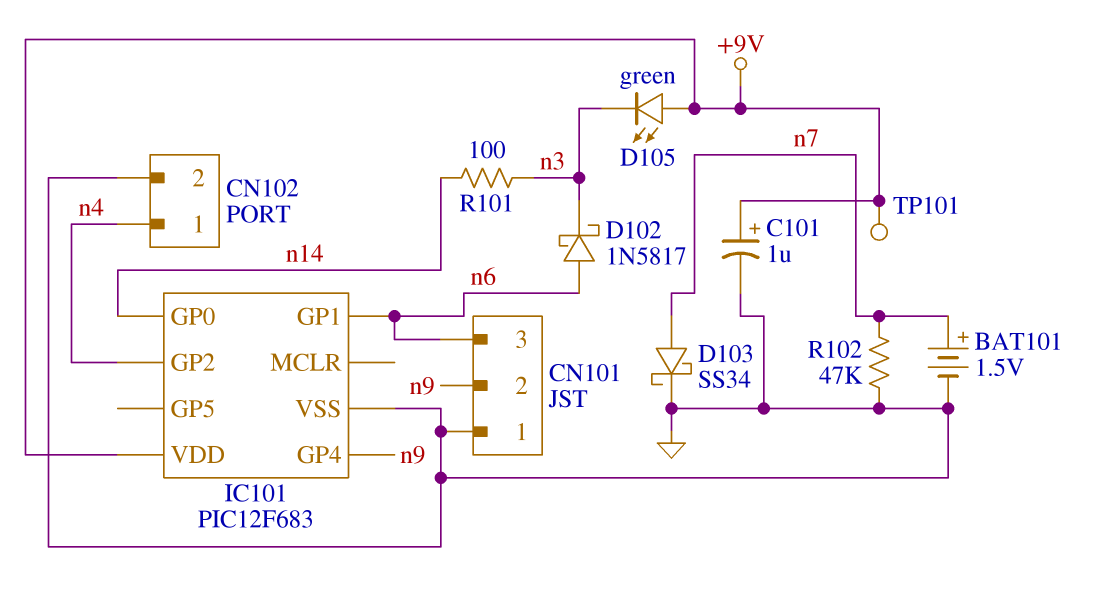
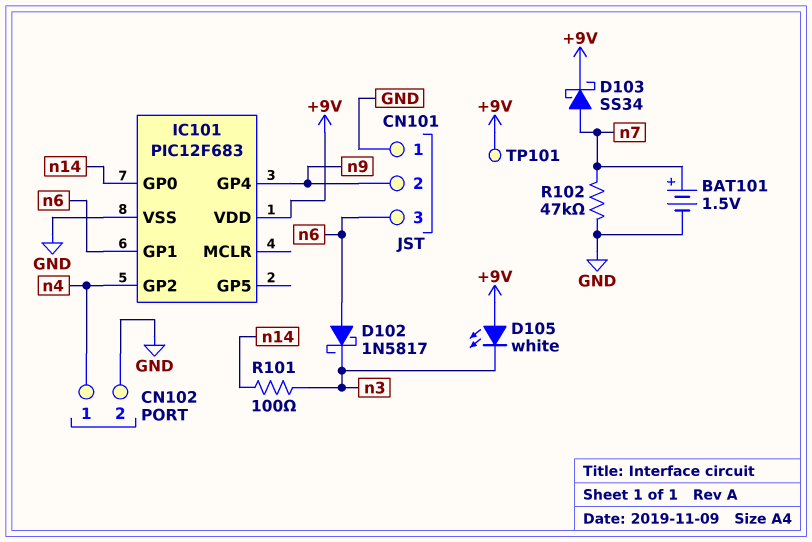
C101: 1uF (plus +9V, minus GND) -> none
D103: schottky SS34 (A n7, K GND) -> schottky SS34 (A n7, K +9V)
D105: LED green (A +9V, K n3) -> LED white (A +9V, K n3)

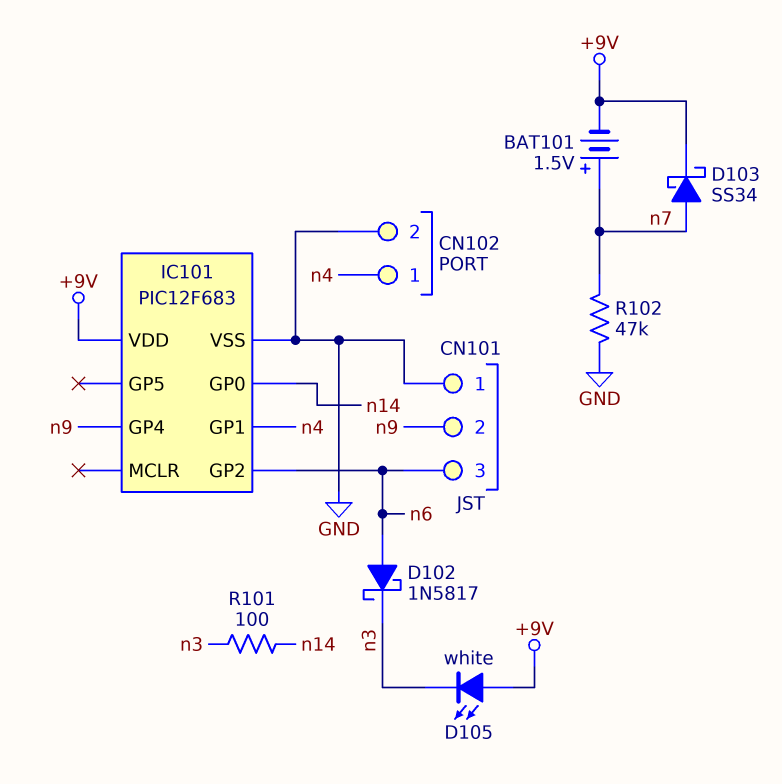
BAT101: 1.5V (plus n7, minus GND) -> 1.5V (plus n7, minus +9V)
IC101 pin GP1: n6 -> n4
IC101 pin GP2: n4 -> n6
TP101: test point (+9V) -> none

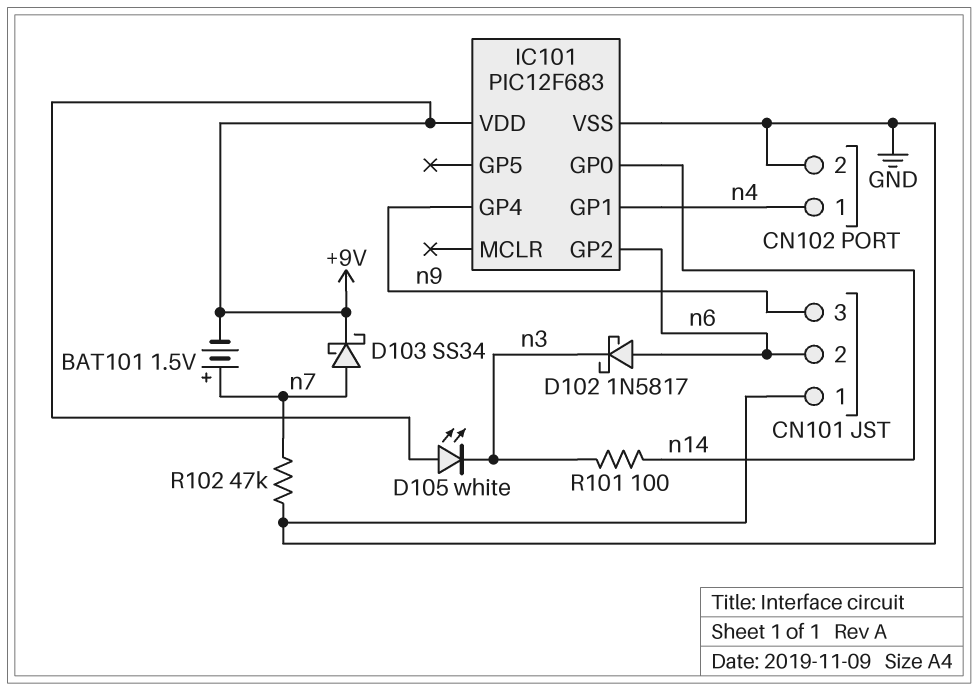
CN101 pin 2: n9 -> n6
CN101 pin 3: n6 -> n9

